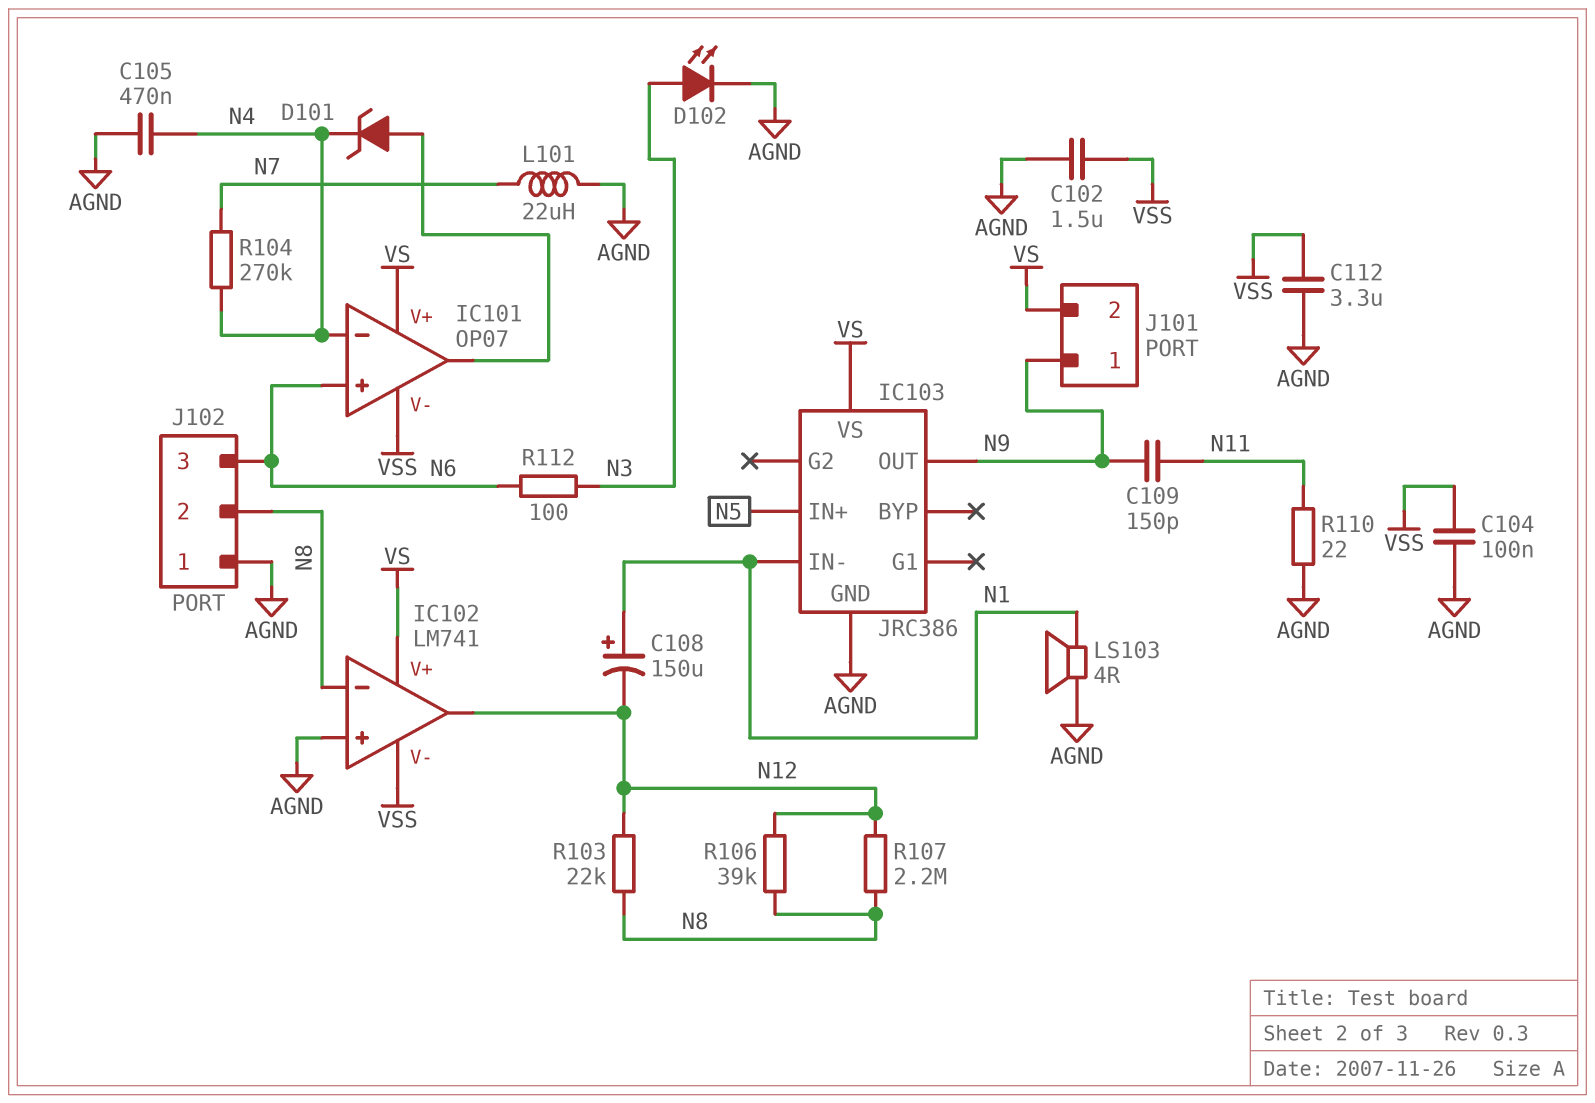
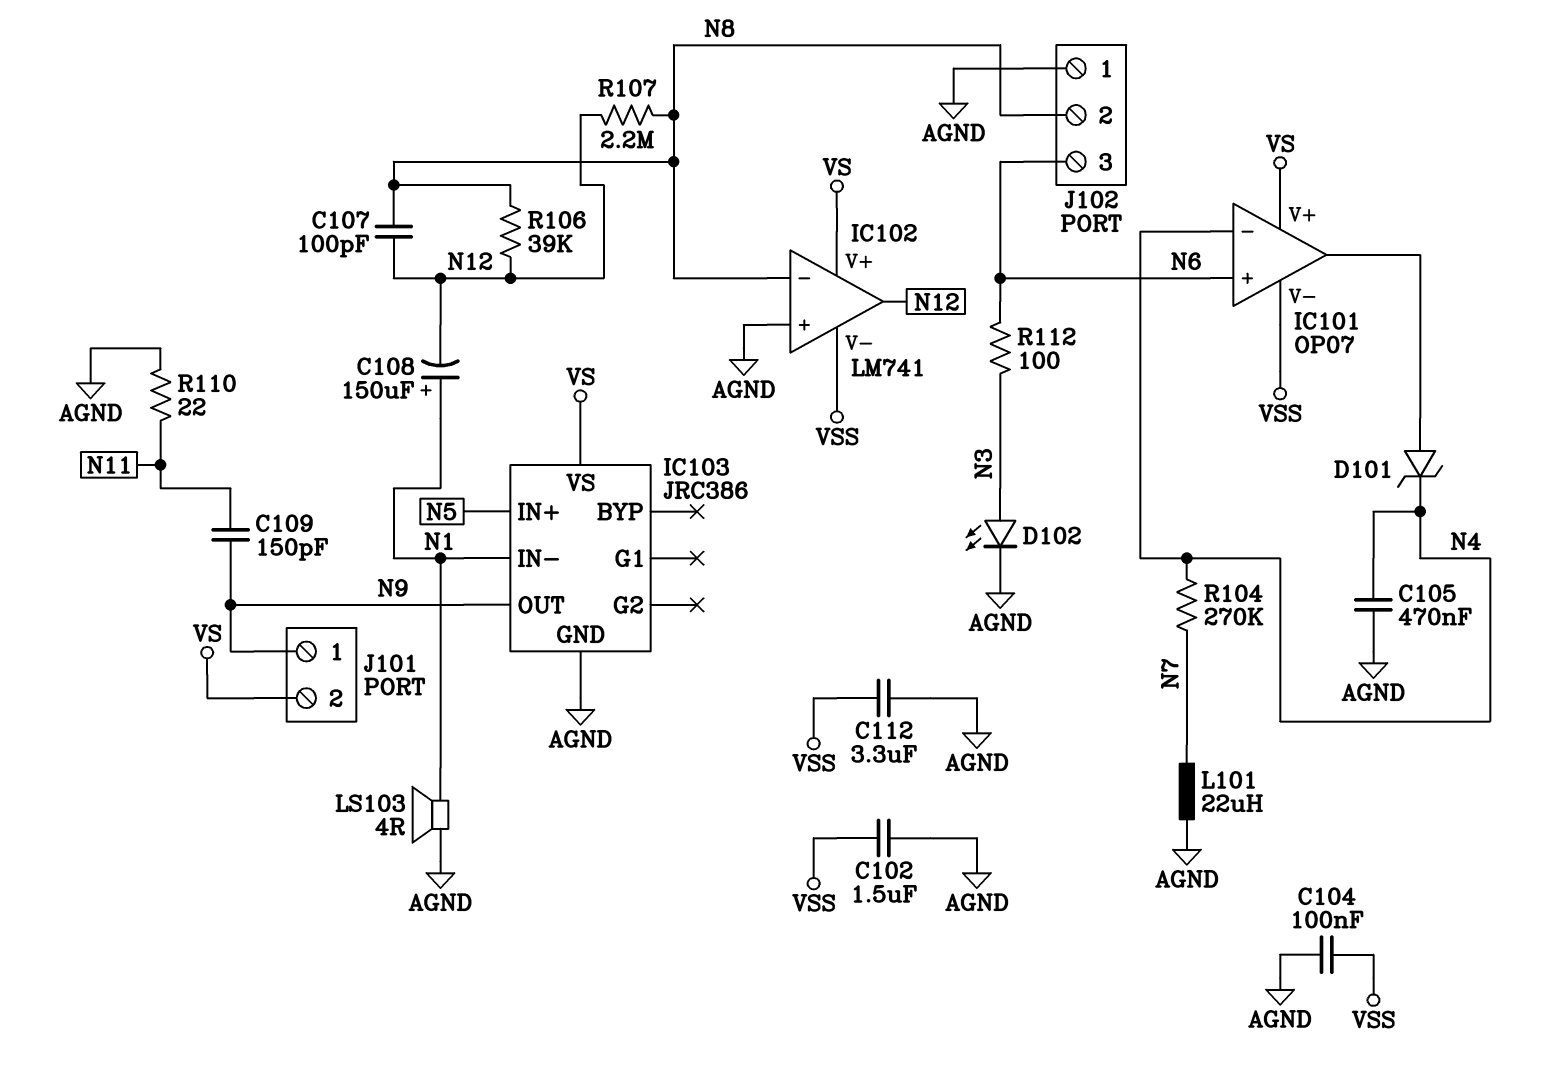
C107: none -> 100pF (N8, N12)
R103: 22k (N8, N12) -> none

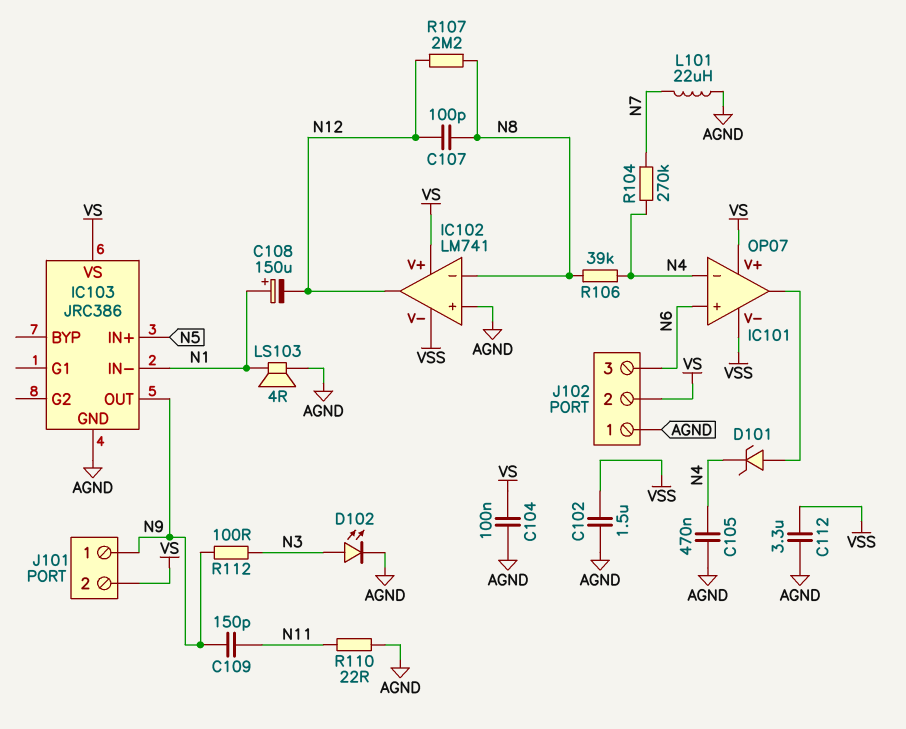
C104: 100nF (AGND, VSS) -> 100nF (AGND, VS)
J102 pin 2: N8 -> VS
R106: 39k (N8, N12) -> 39k (N4, N8)
R112: 100 (N3, N6) -> 100 (N3, N9)

